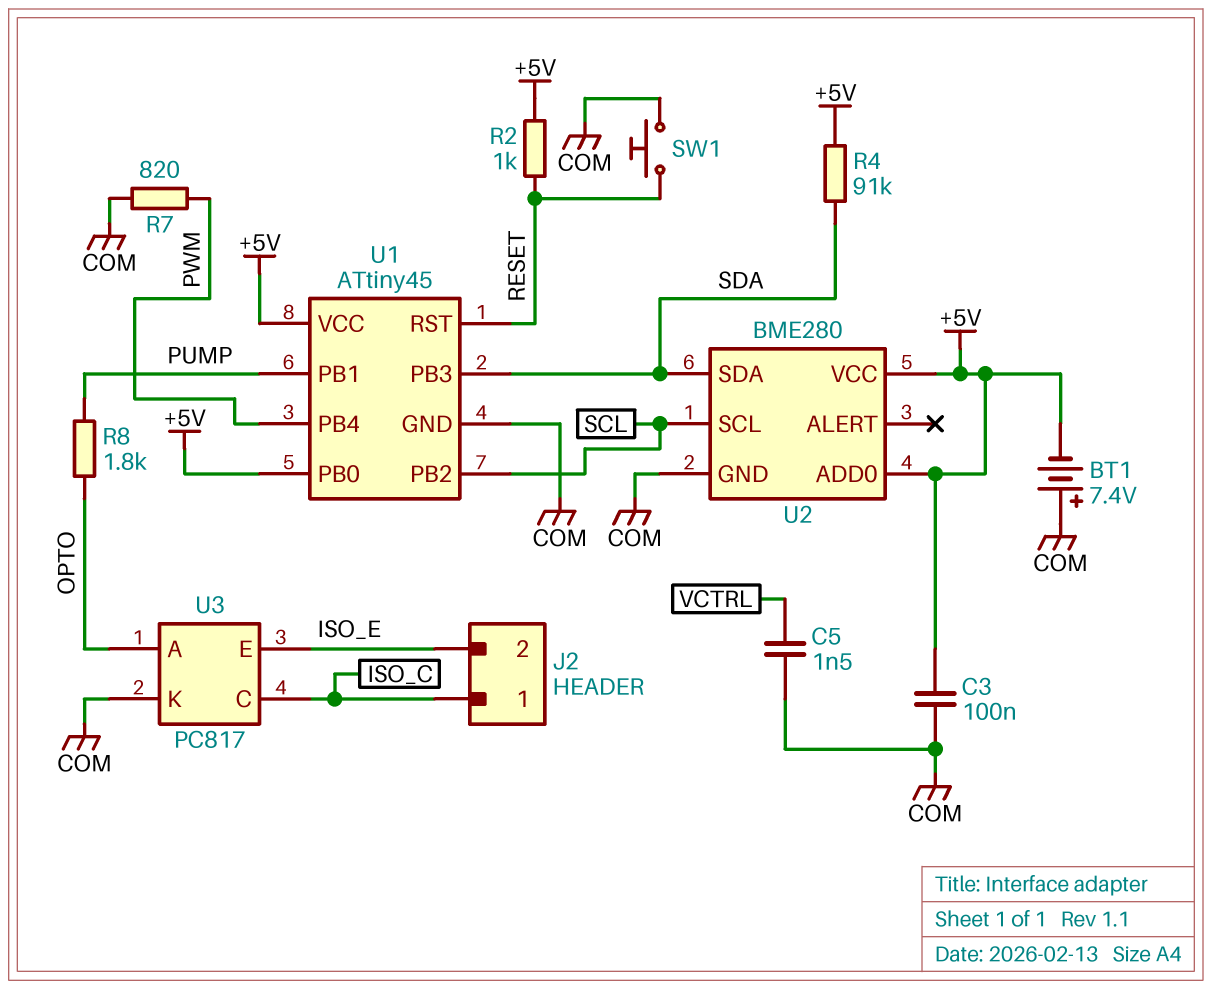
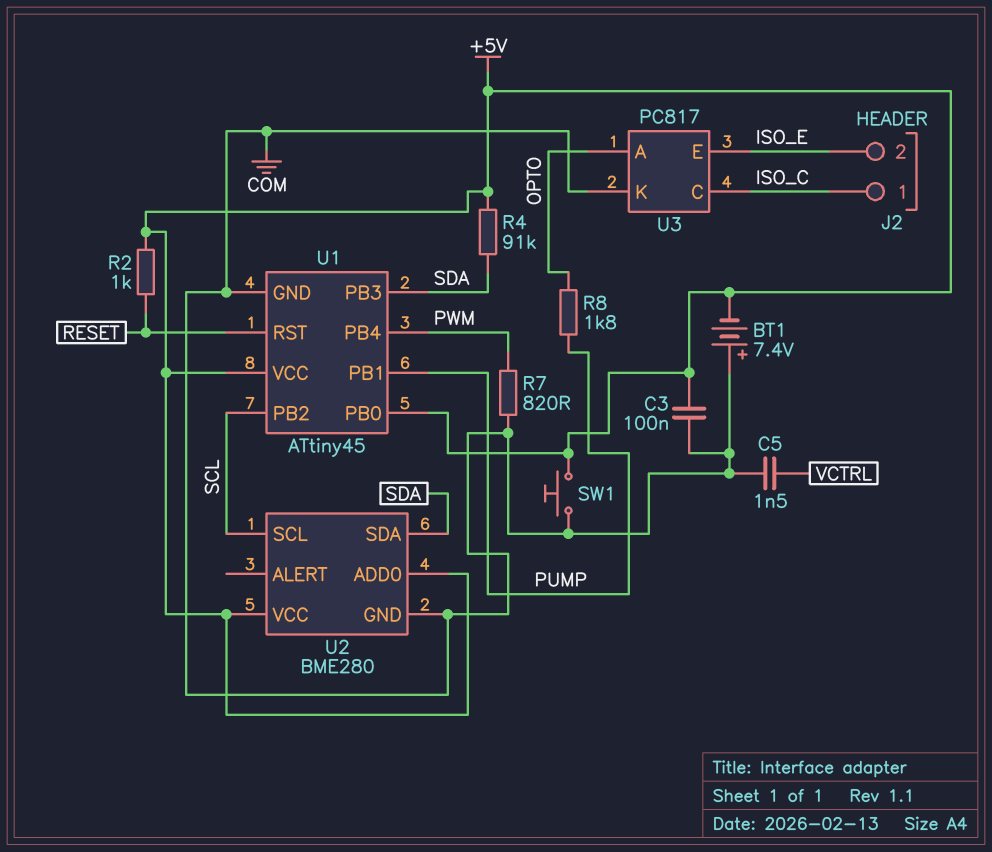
SW1: button (COM, RESET) -> button (+5V, COM)

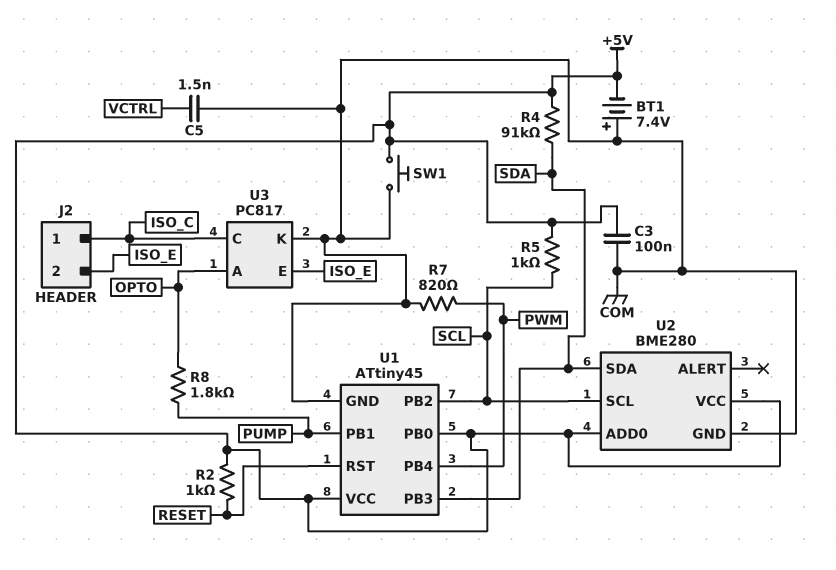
R5: none -> 1k (+5V, SCL)

